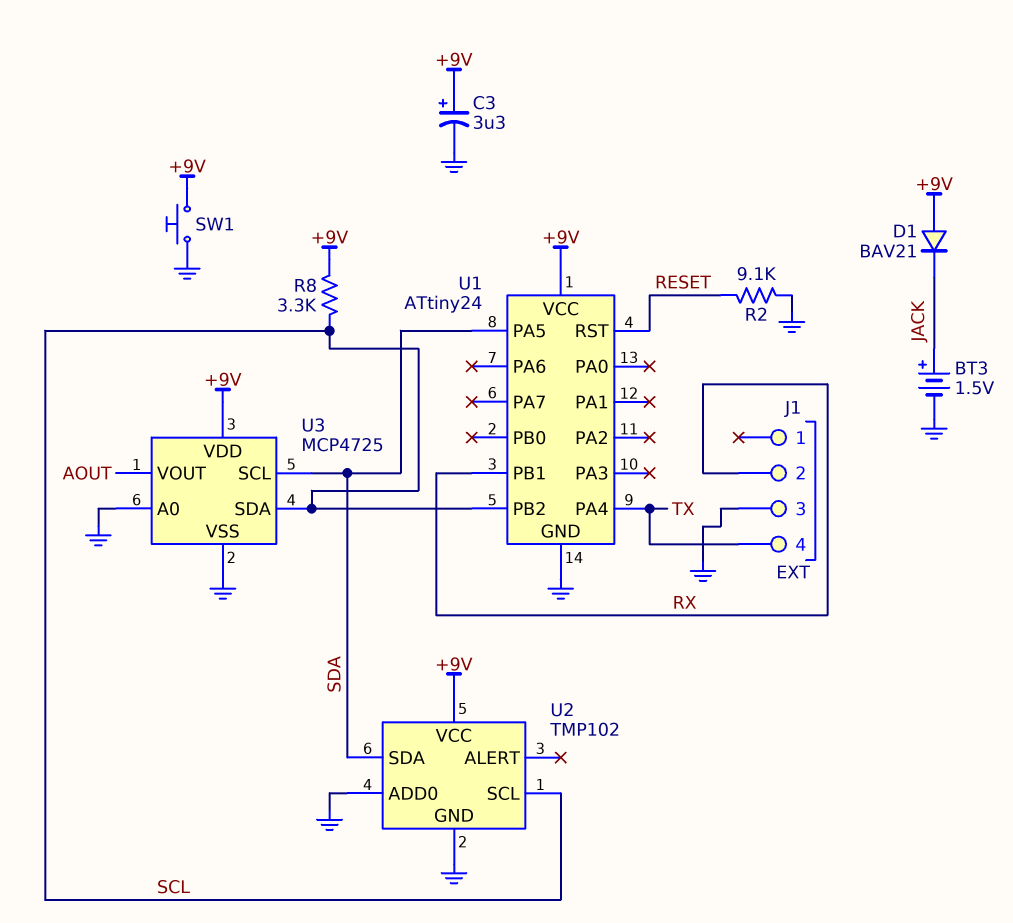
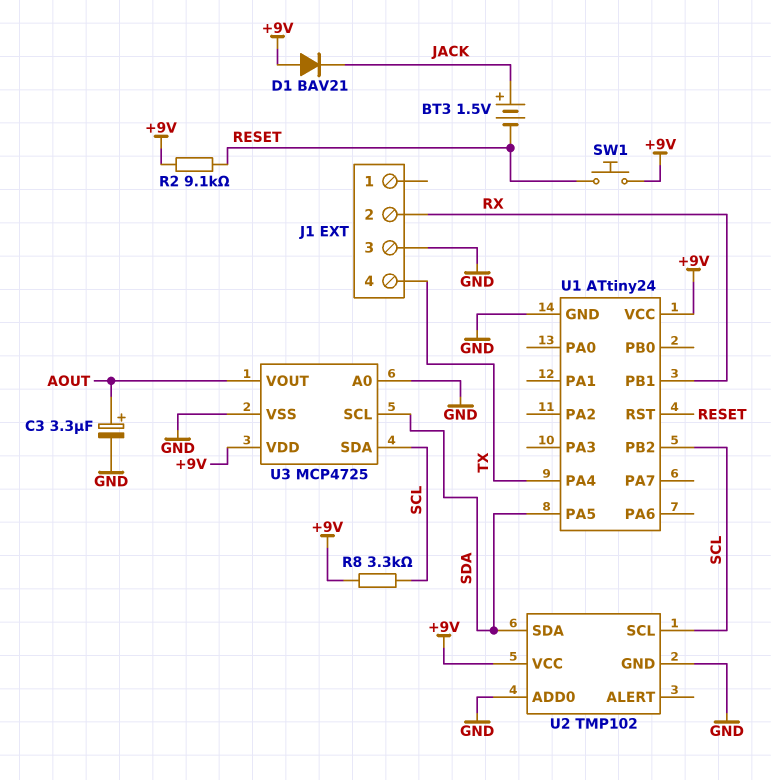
BT3: 1.5V (plus JACK, minus GND) -> 1.5V (plus JACK, minus RESET)
C3: 3.3uF (plus +9V, minus GND) -> 3.3uF (plus AOUT, minus GND)
R2: 9.1k (GND, RESET) -> 9.1k (+9V, RESET)
SW1: button (+9V, GND) -> button (+9V, RESET)

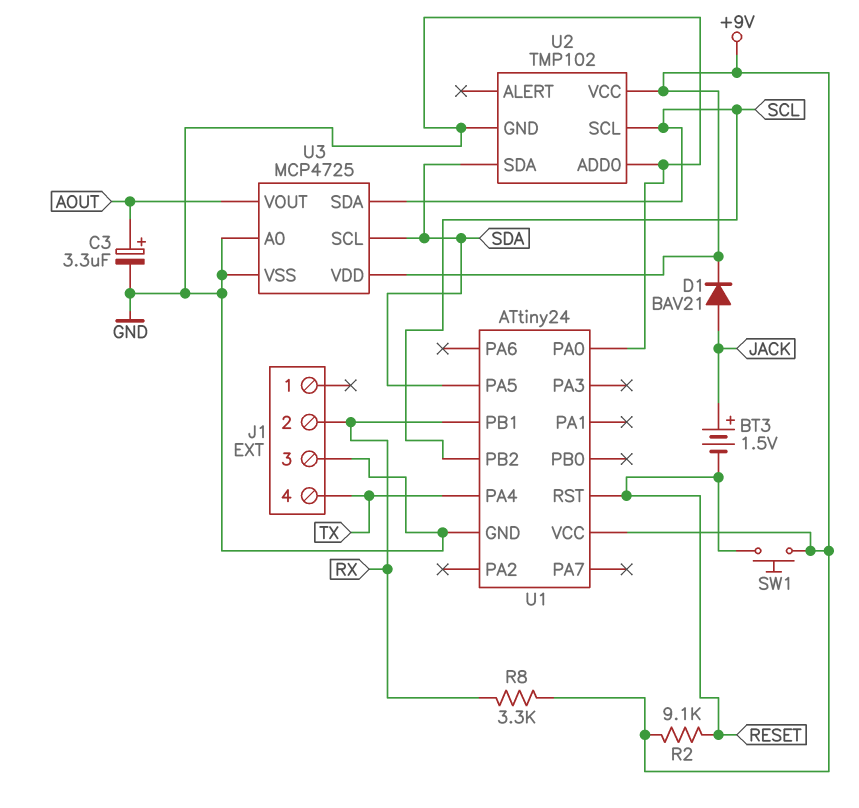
D1: diode BAV21 (A +9V, K JACK) -> diode BAV21 (A JACK, K +9V)
R8: 3.3k (+9V, SCL) -> 3.3k (+9V, RX)
U1 pin PA0: none -> GND

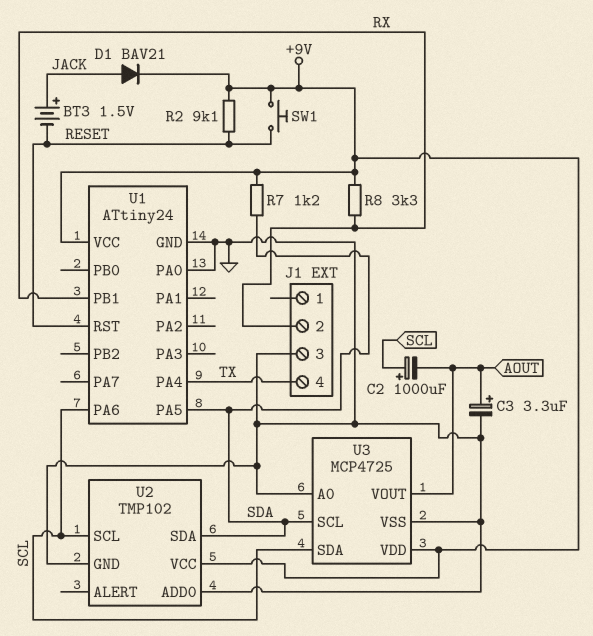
C2: none -> 1000uF (plus SCL, minus AOUT)
R7: none -> 1.2k (+9V, SDA)
U1 pin PA6: none -> SCL
U1 pin PB2: SCL -> none

